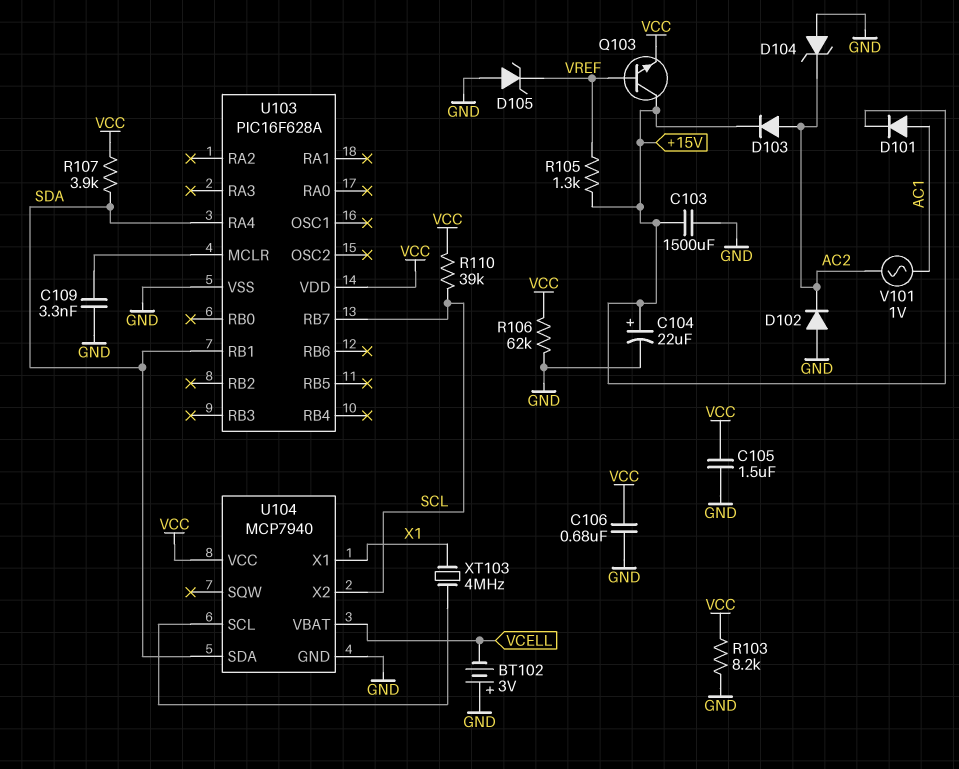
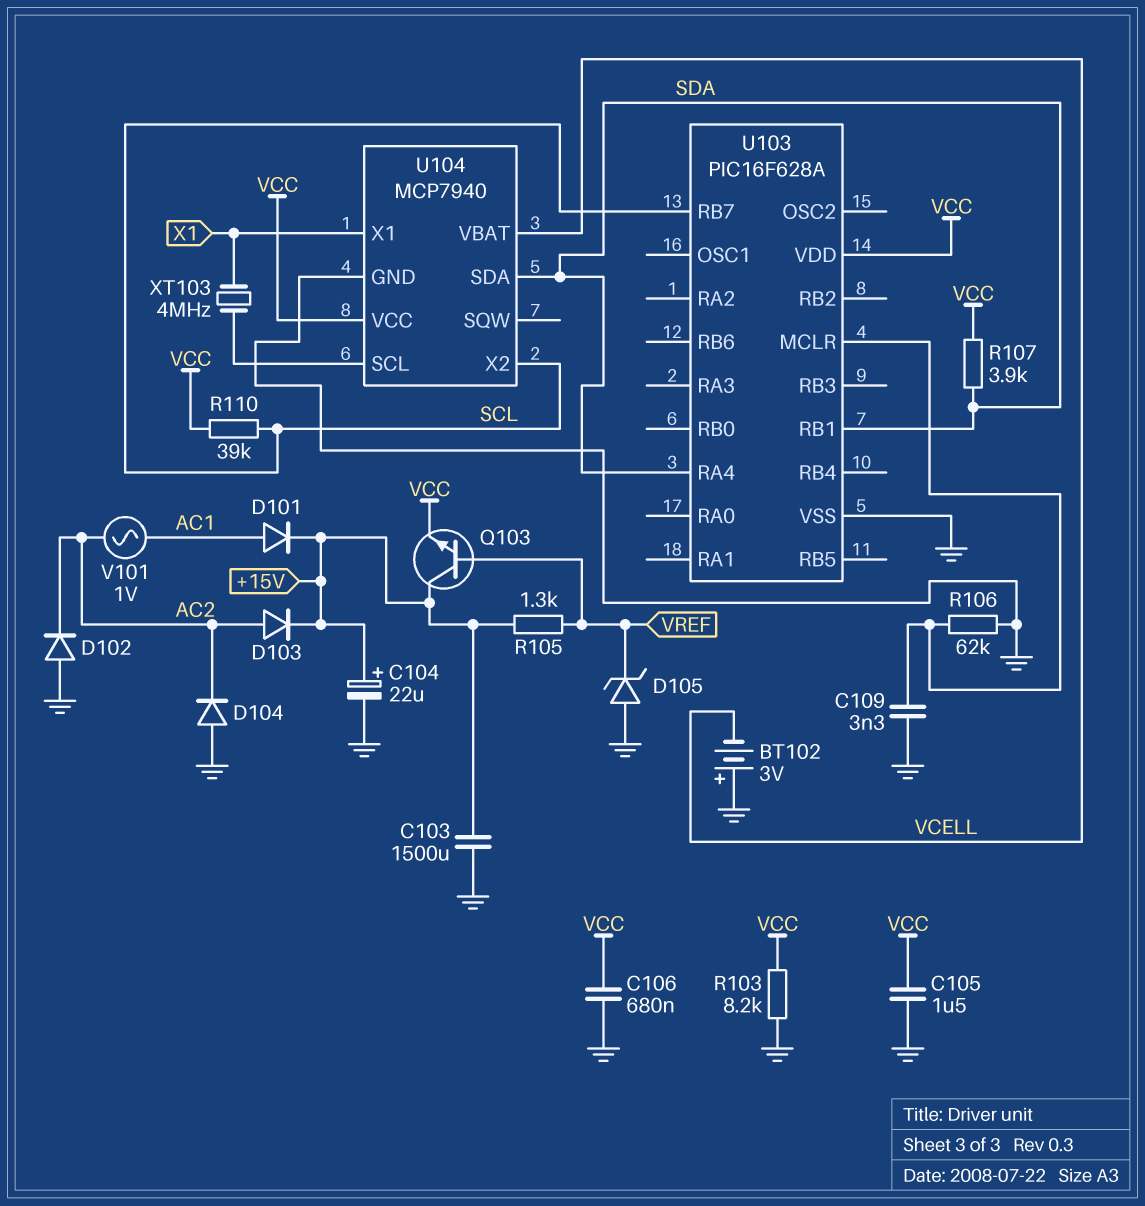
D104: zener (A GND, K AC2) -> diode (A GND, K AC2)
R106: 62k (GND, VCC) -> 62k (GND, U103/MCLR)

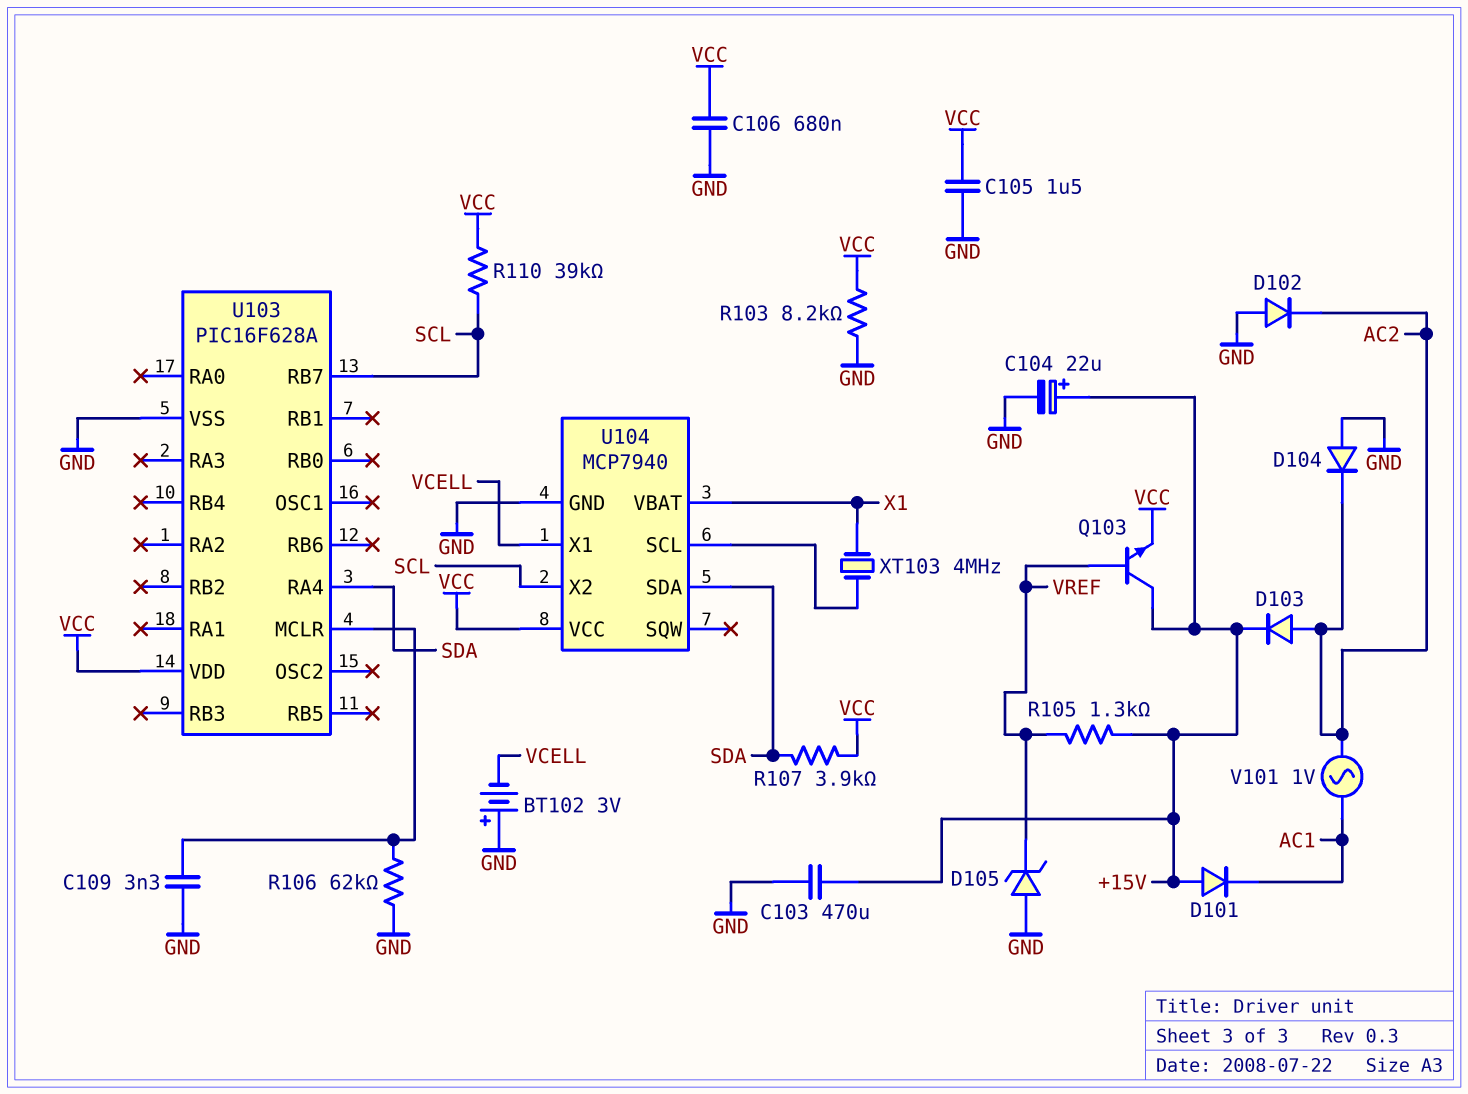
C103: 1500uF (+15V, GND) -> 470uF (+15V, GND)
D101: diode (A AC1, K +15V) -> diode (A +15V, K AC1)
U103 pin RB1: SDA -> none
U104 pin VBAT: VCELL -> X1
U104 pin X1: X1 -> VCELL

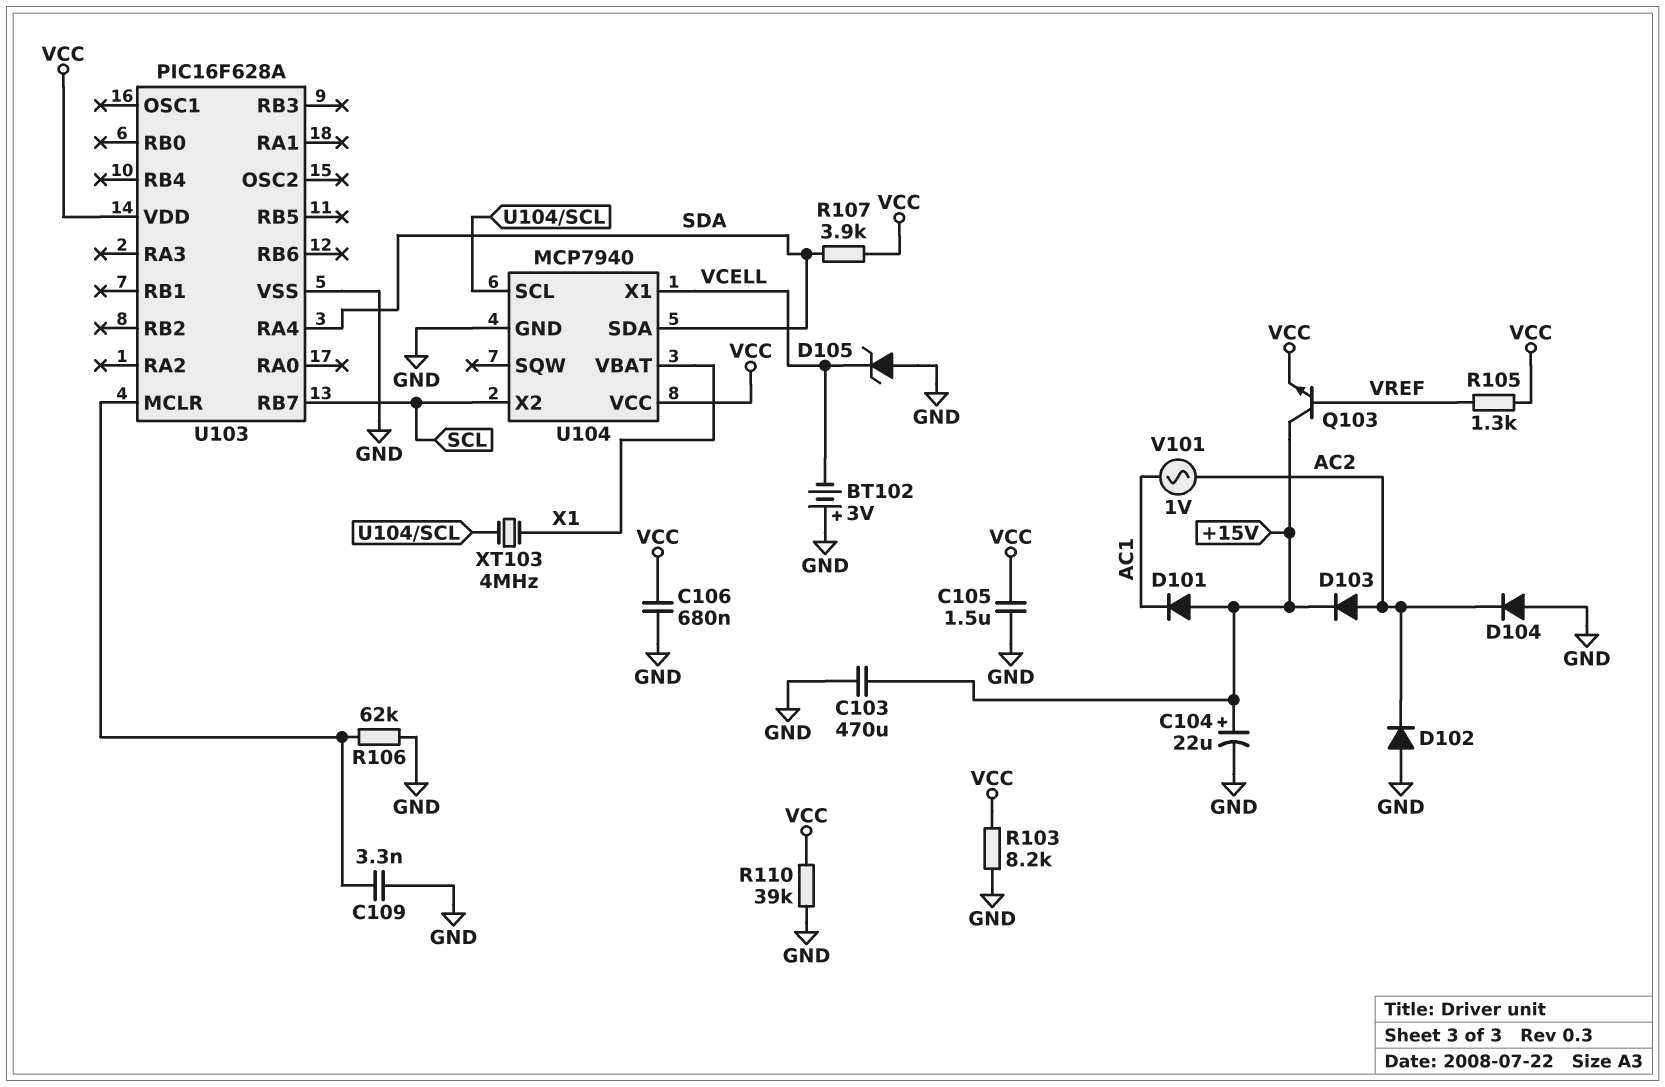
D105: zener (A GND, K VREF) -> zener (A GND, K VCELL)
R105: 1.3k (+15V, VREF) -> 1.3k (VCC, VREF)
R110: 39k (SCL, VCC) -> 39k (GND, VCC)

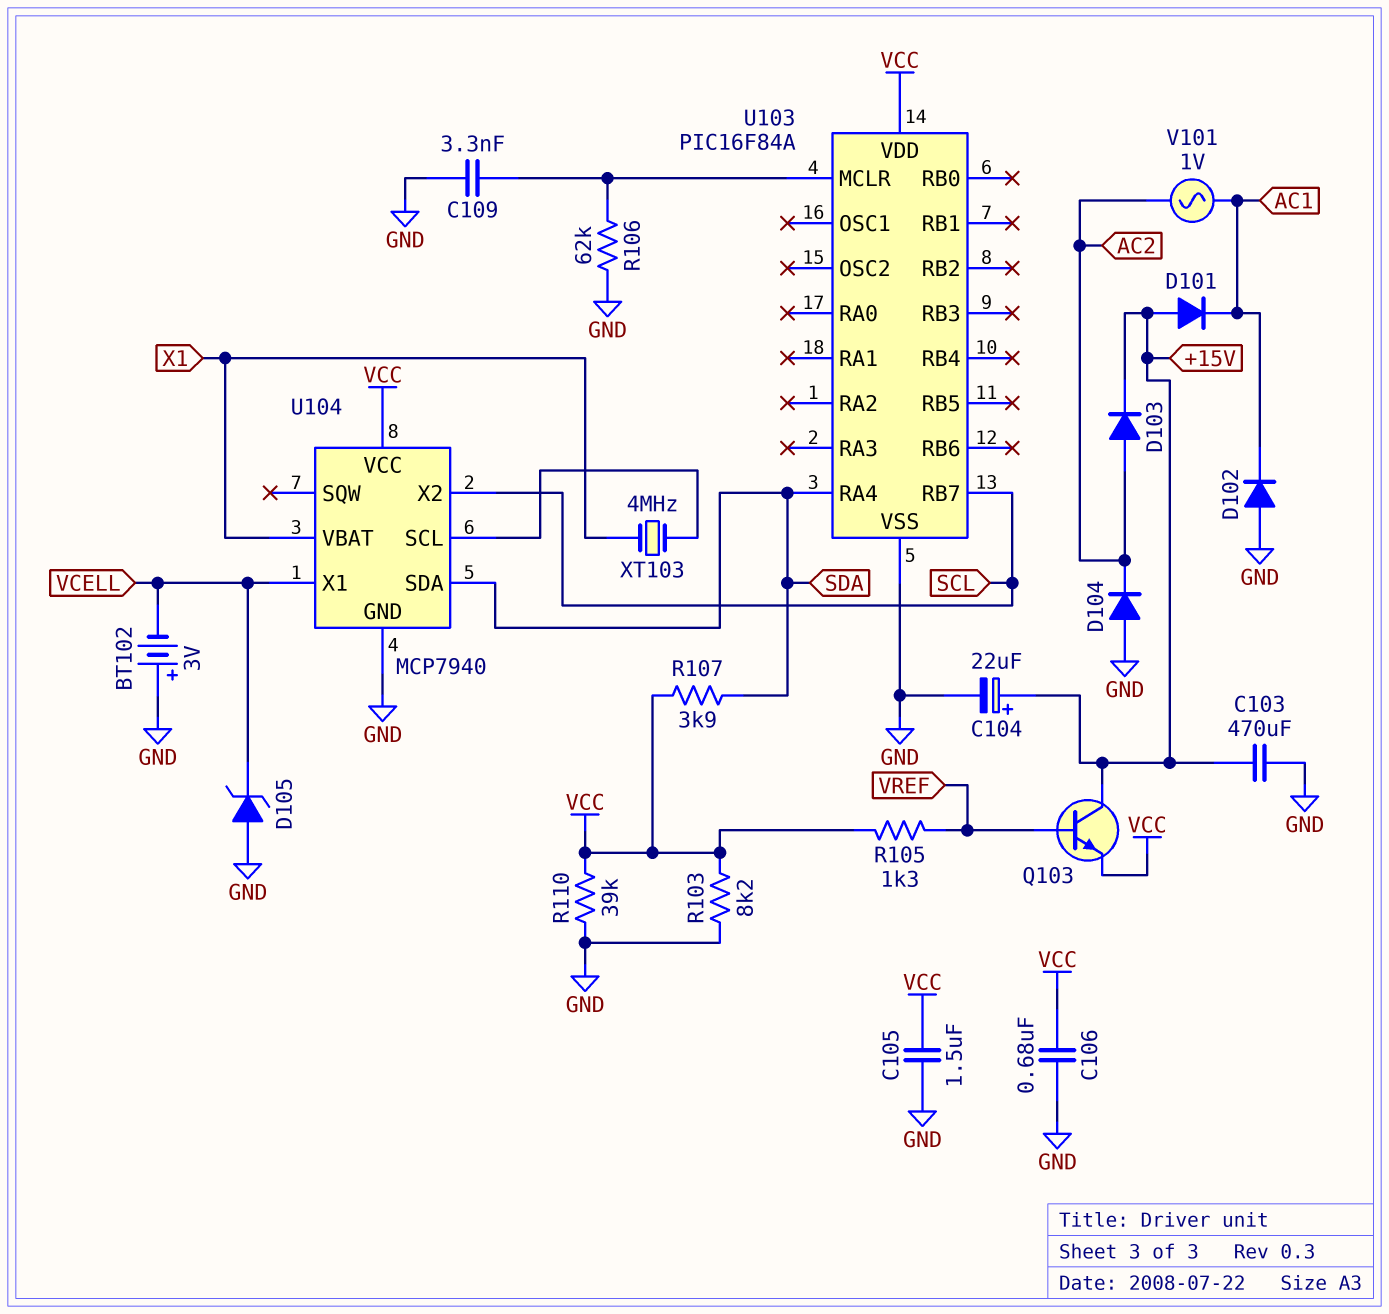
D102: diode (A GND, K AC2) -> diode (A GND, K AC1)
U103: PIC16F628A -> PIC16F84A

